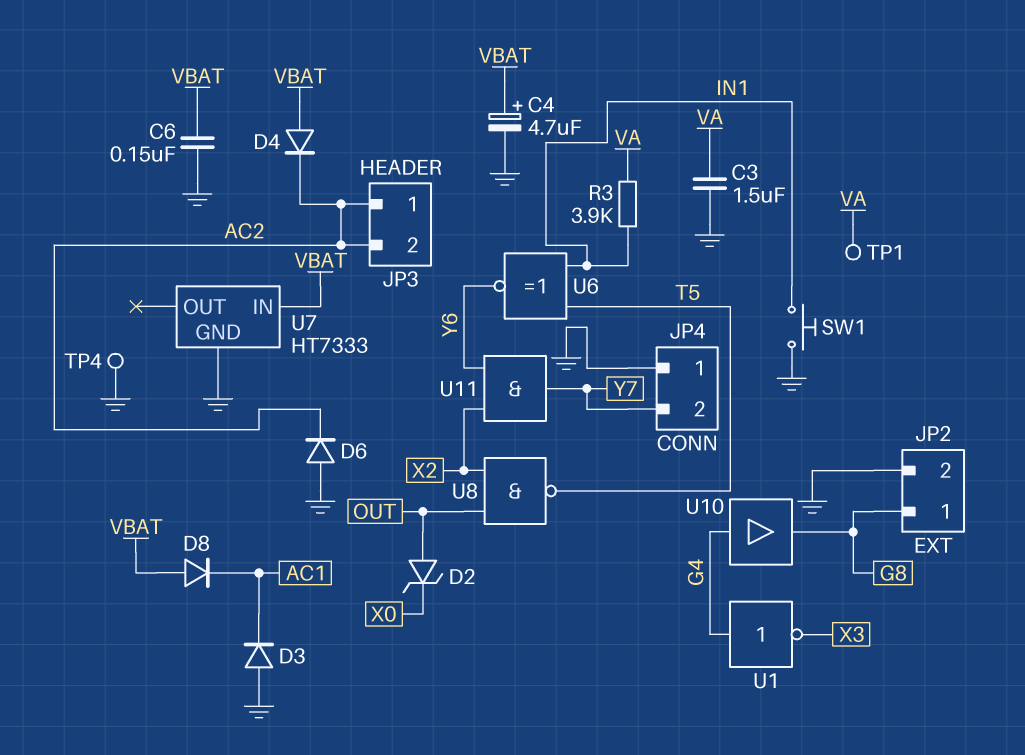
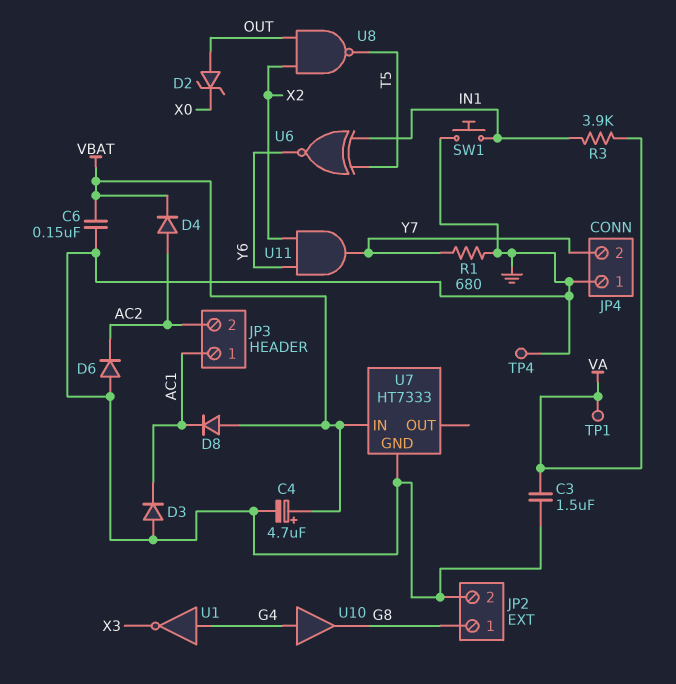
D4: diode (A VBAT, K AC2) -> diode (A AC2, K VBAT)
JP3 pin 1: AC2 -> AC1
R1: none -> 680 (GND, Y7)

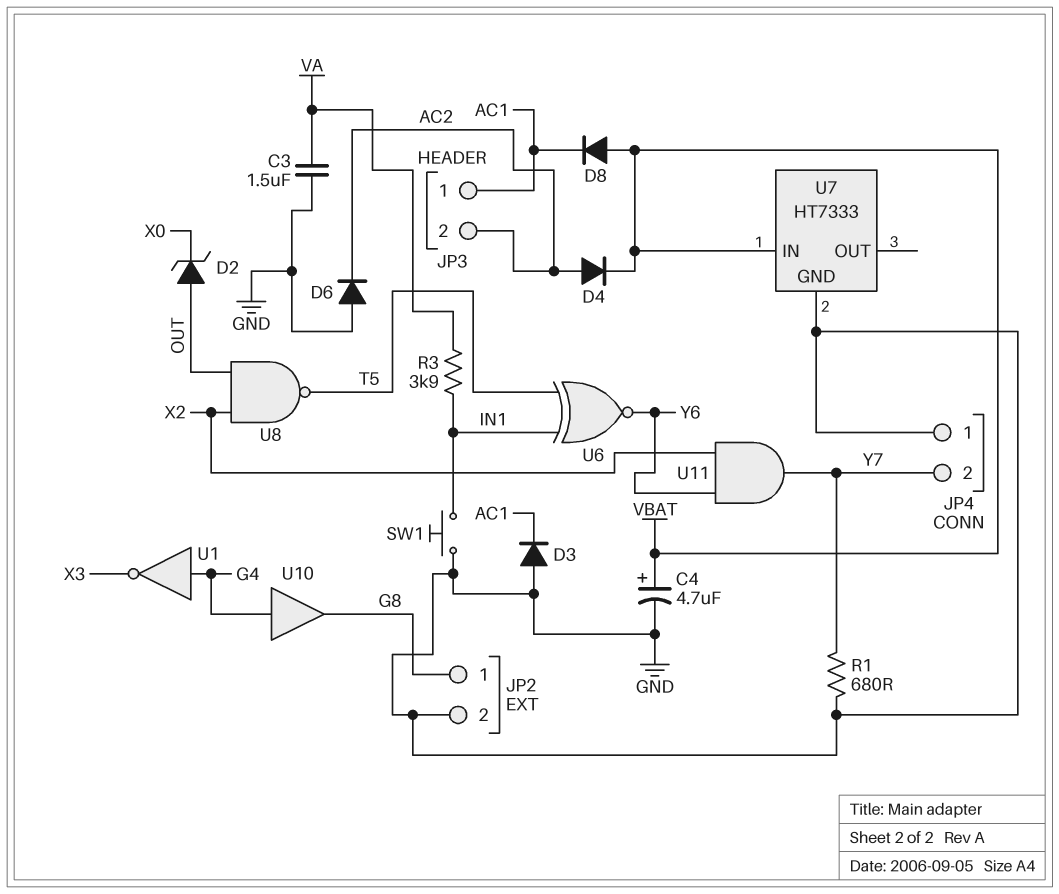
C6: 150nF (GND, VBAT) -> none
TP1: test point (VA) -> none
TP4: test point (GND) -> none

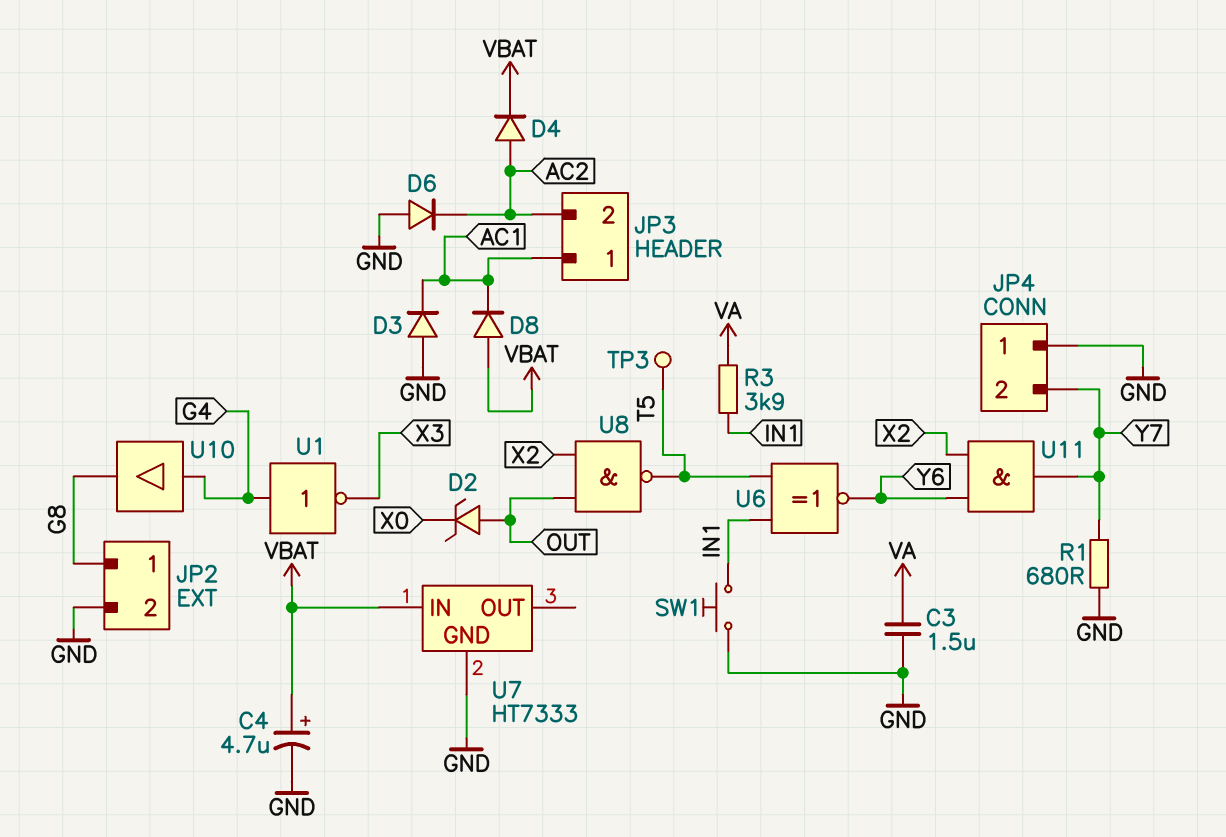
TP3: none -> test point (T5)

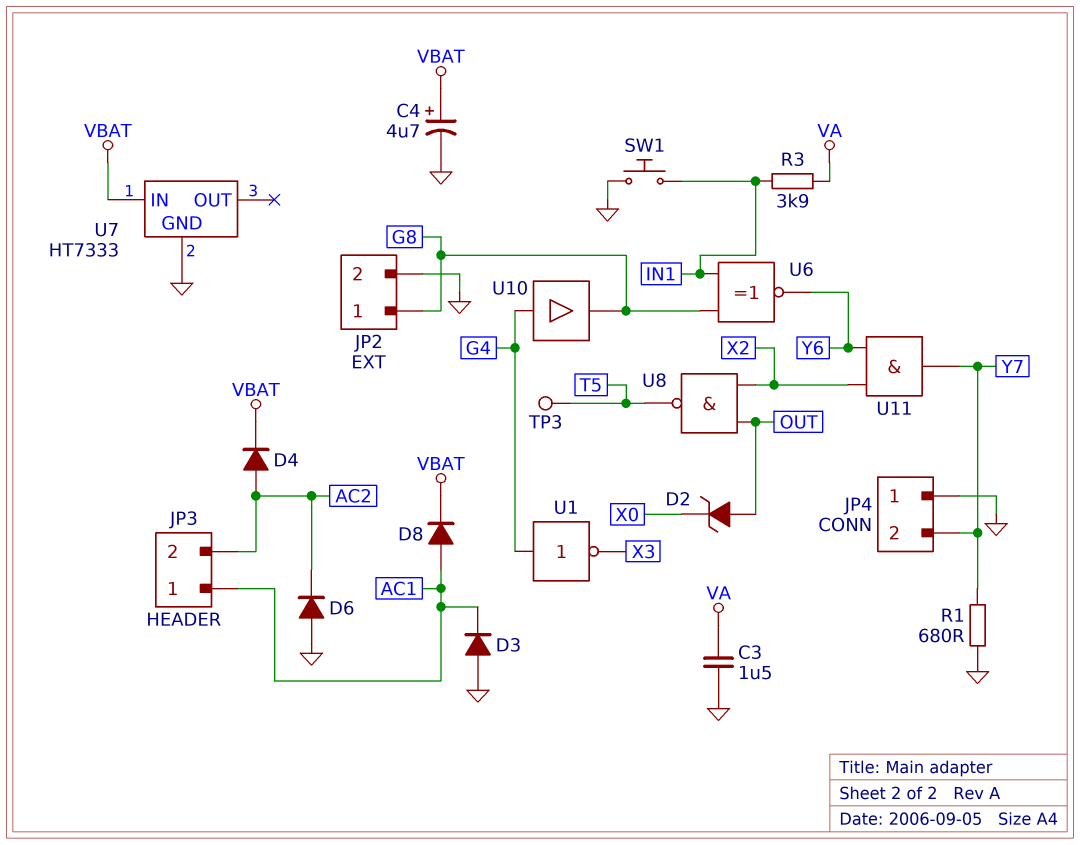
D8: diode (A VBAT, K AC1) -> diode (A AC1, K VBAT)
U6: XNOR (in IN1, in T5, out Y6) -> XNOR (in G8, in IN1, out Y6)

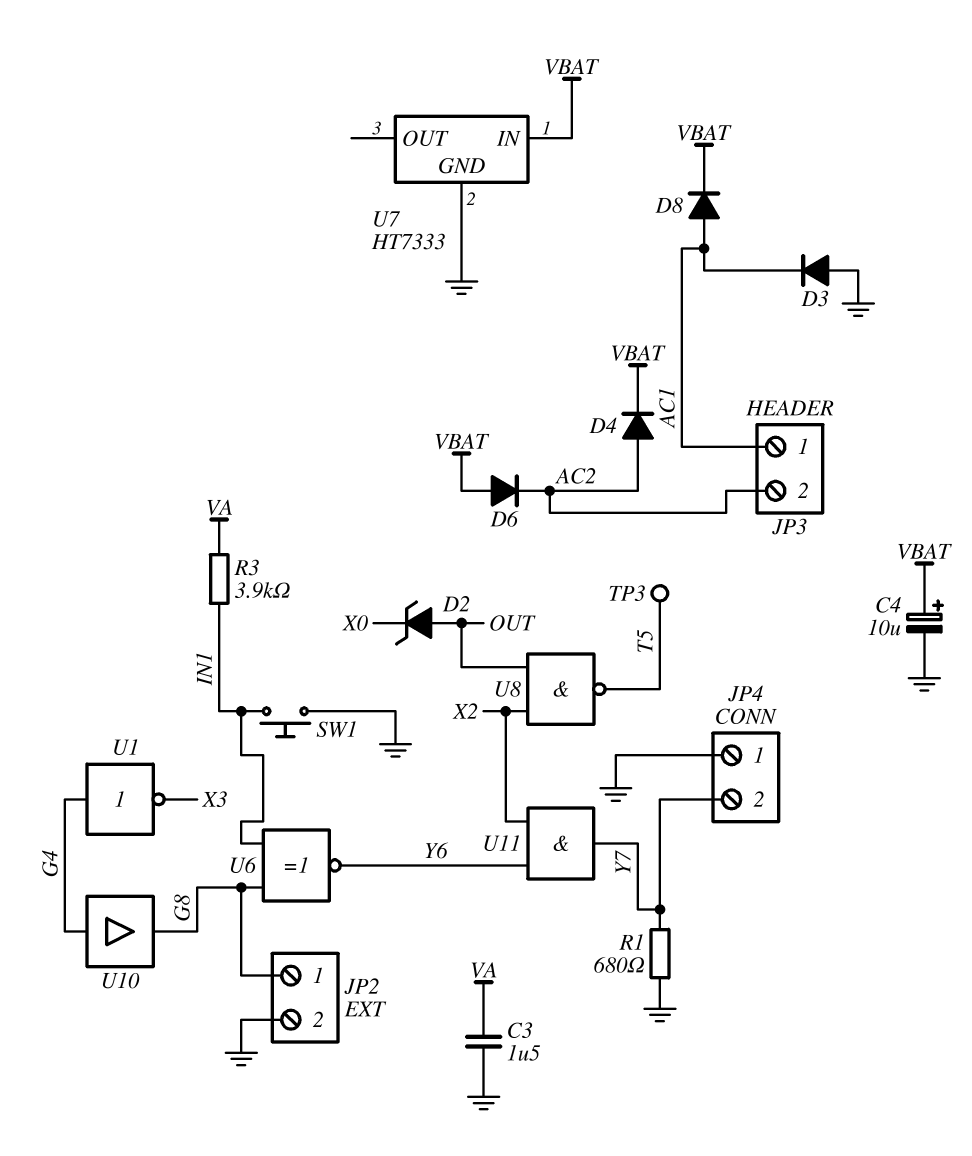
C4: 4.7uF (plus VBAT, minus GND) -> 10uF (plus VBAT, minus GND)
D6: diode (A GND, K AC2) -> diode (A VBAT, K AC2)

